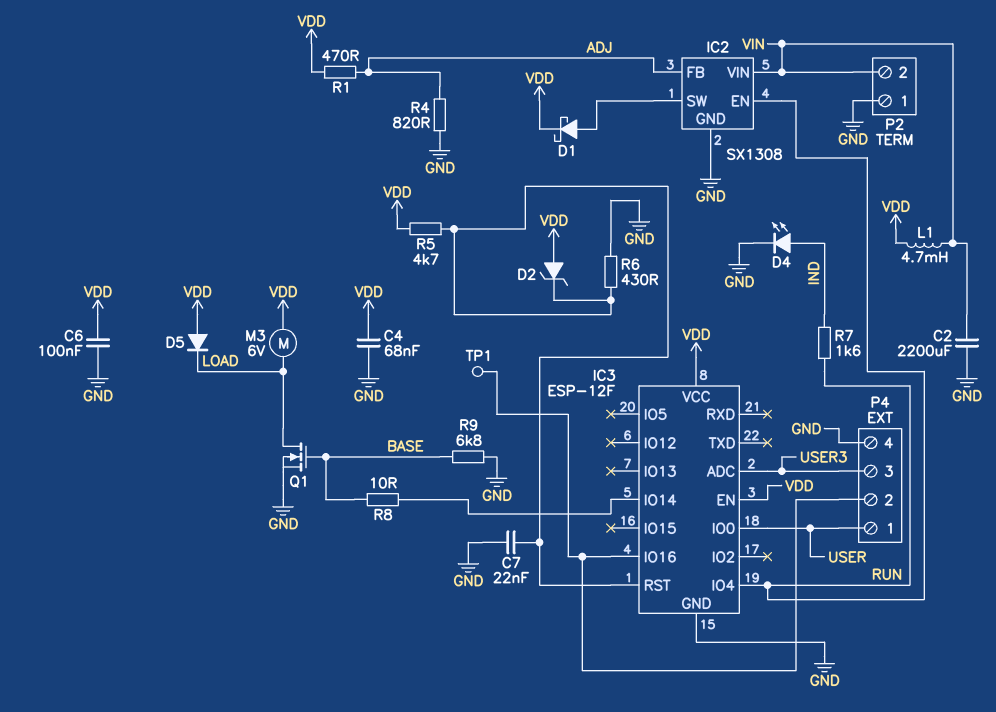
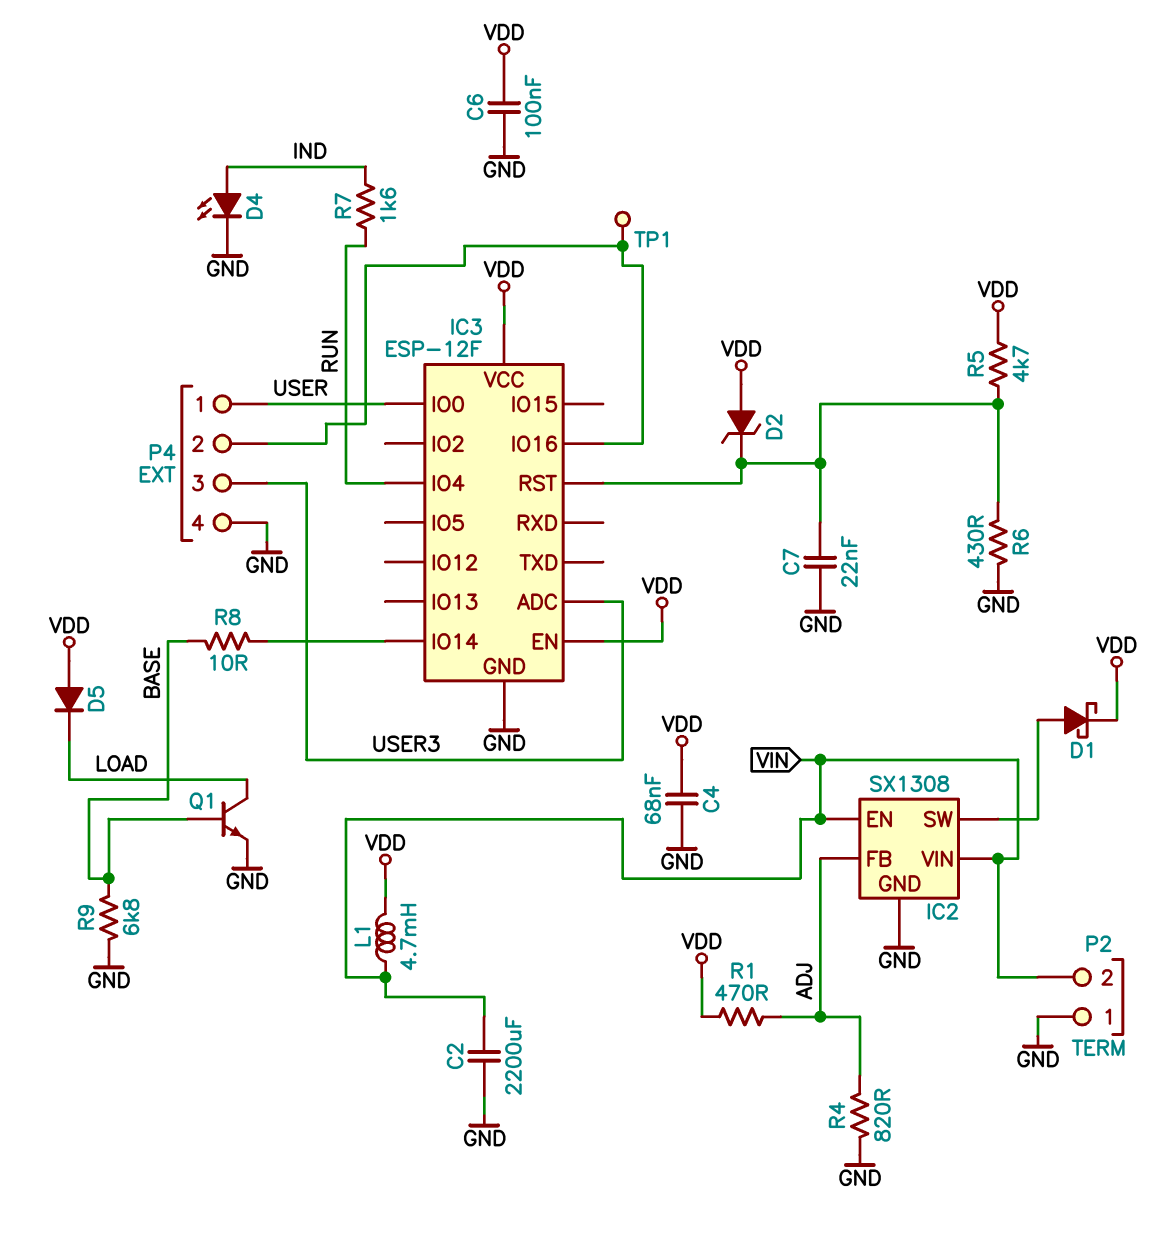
IC2 pin EN: RUN -> VIN
M3: motor 6V (LOAD, VDD) -> none
Q1: NMOS (G BASE, D LOAD, S GND) -> NPN (B BASE, C LOAD, E GND)

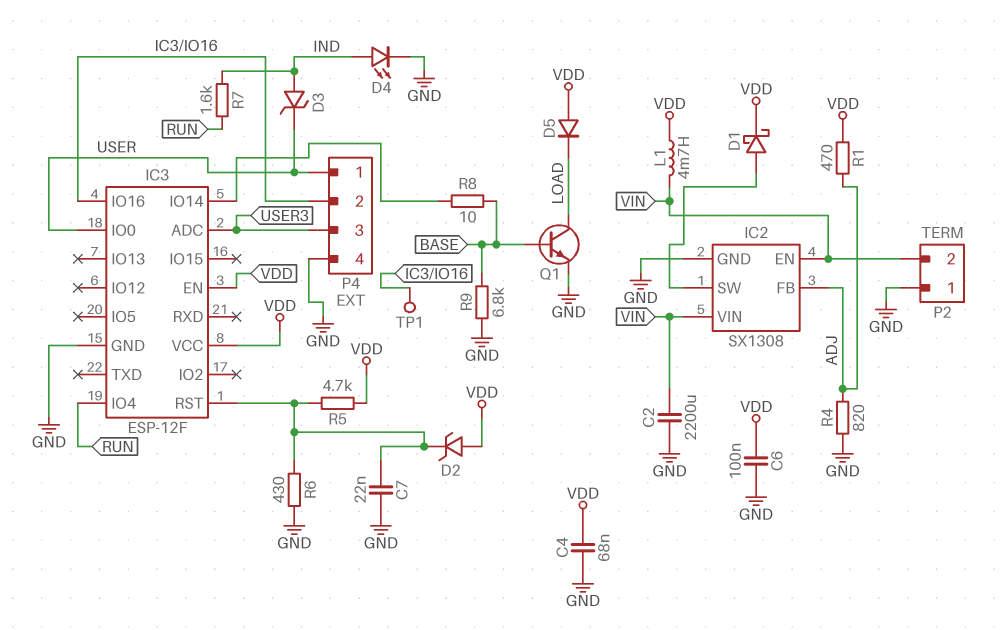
D3: none -> zener (A IND, K USER)

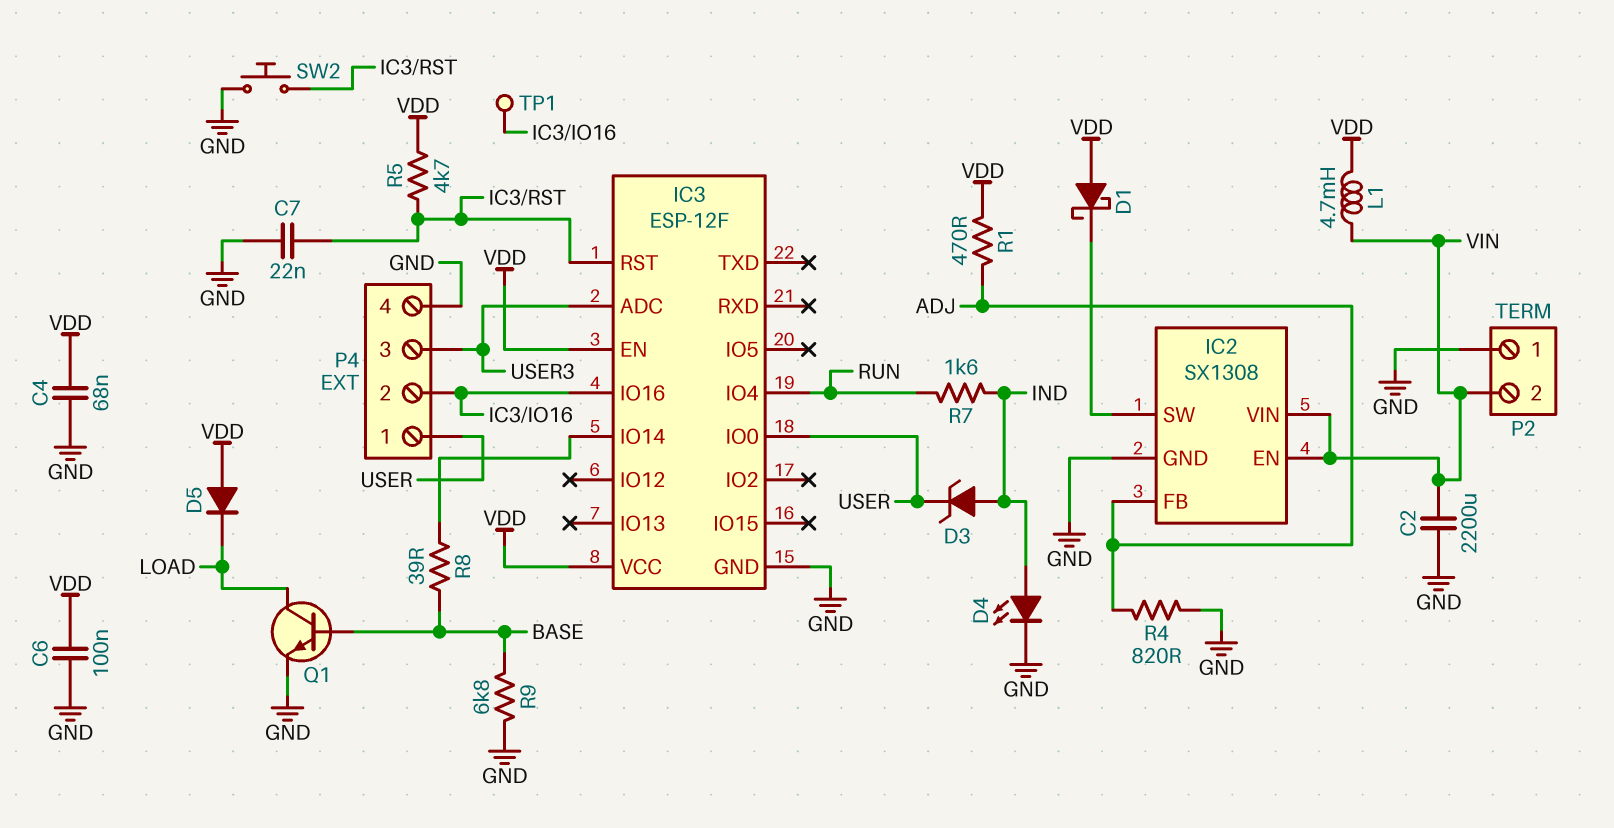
D1: schottky (A IC2/SW, K VDD) -> schottky (A VDD, K IC2/SW)
D2: zener (A VDD, K IC3/RST) -> none
R6: 430 (GND, IC3/RST) -> none
R8: 10 (BASE, IC3/IO14) -> 39 (BASE, IC3/IO14)
SW2: none -> button (GND, IC3/RST)

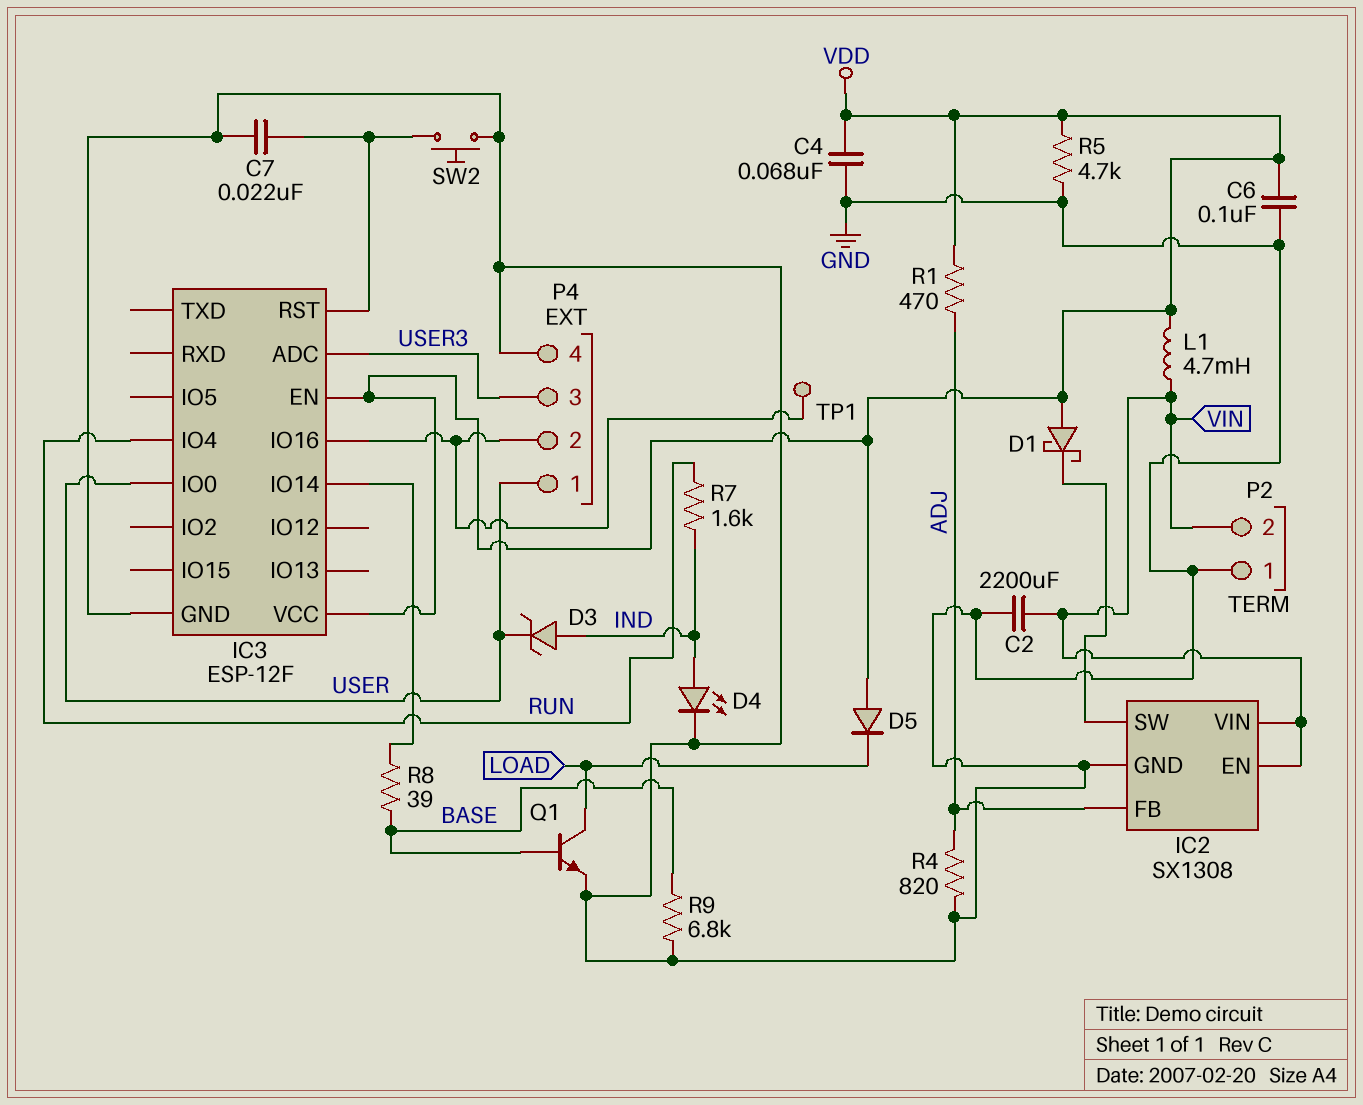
R5: 4.7k (IC3/RST, VDD) -> 4.7k (GND, VDD)

